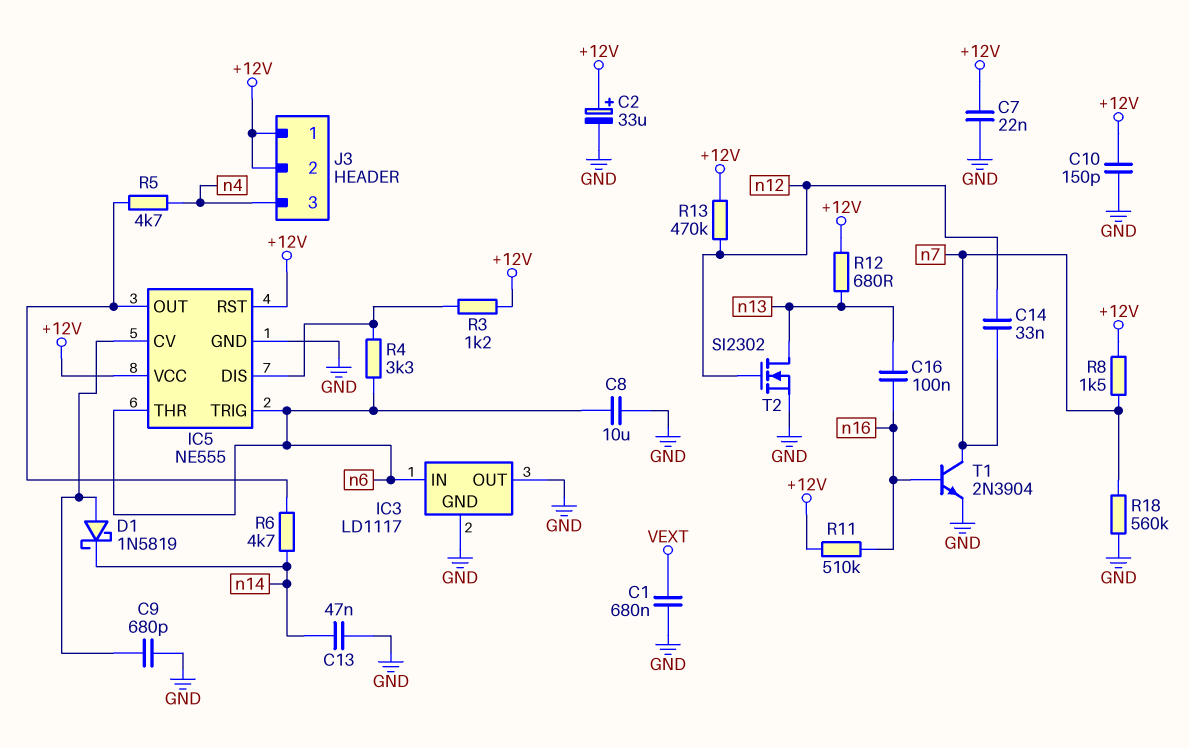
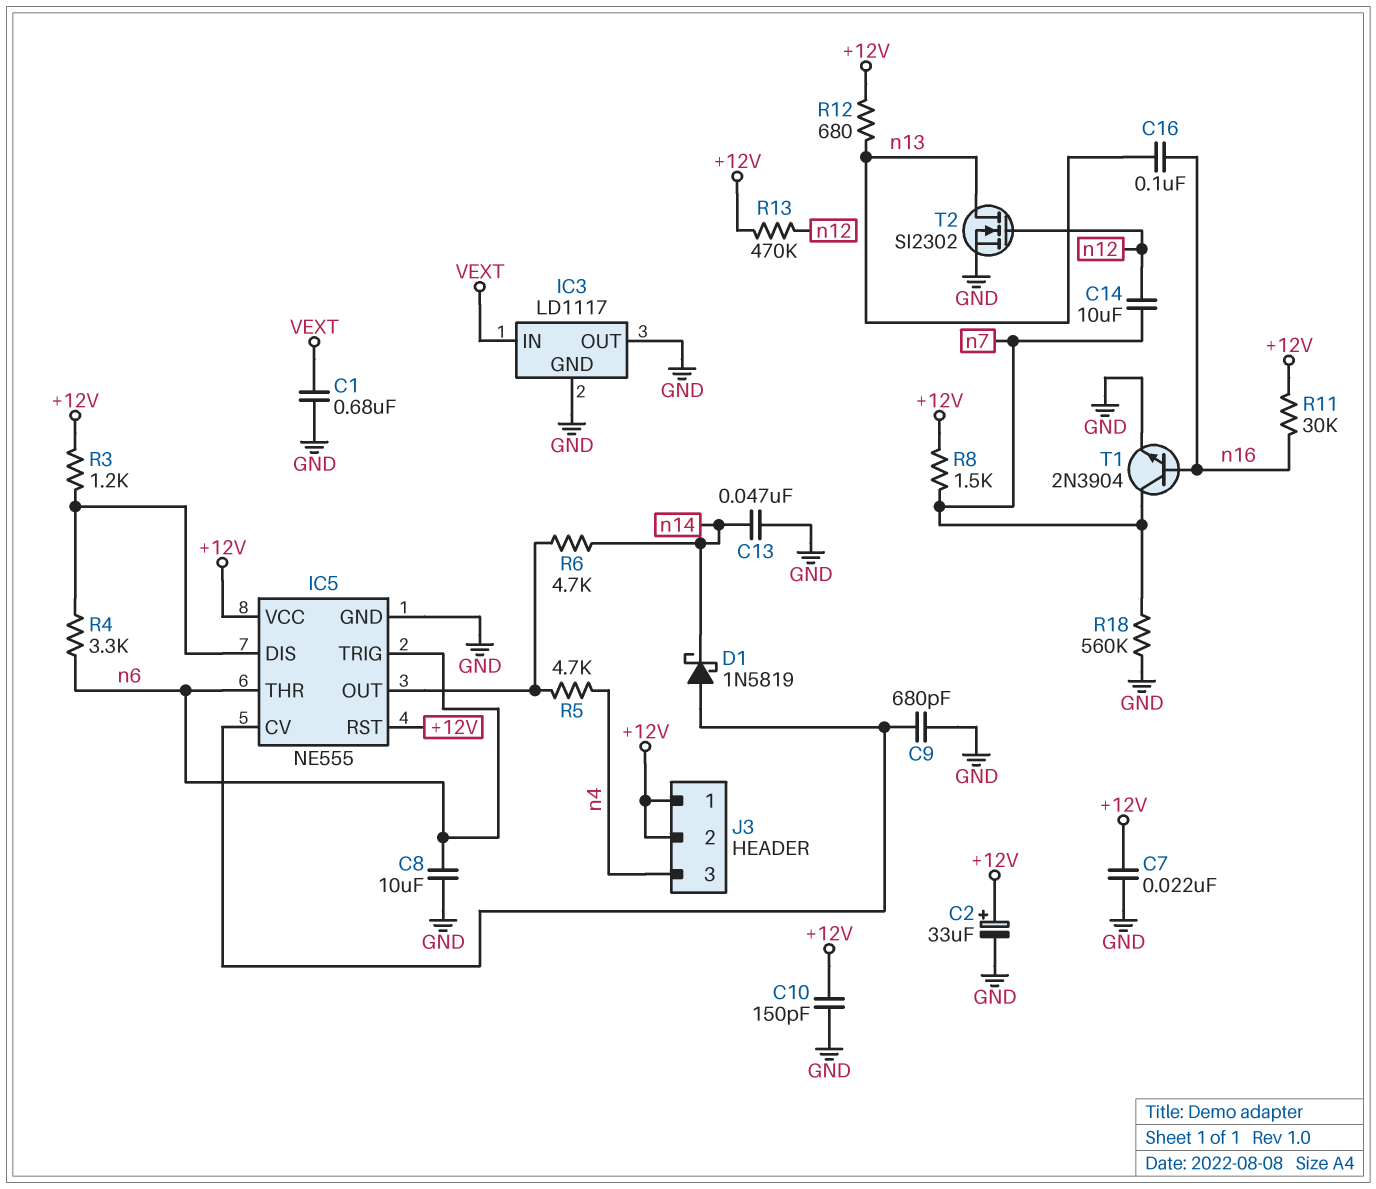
C14: 33nF (n7, n12) -> 10uF (n7, n12)
IC3 pin IN: n6 -> VEXT
R11: 510k (+12V, n16) -> 30k (+12V, n16)

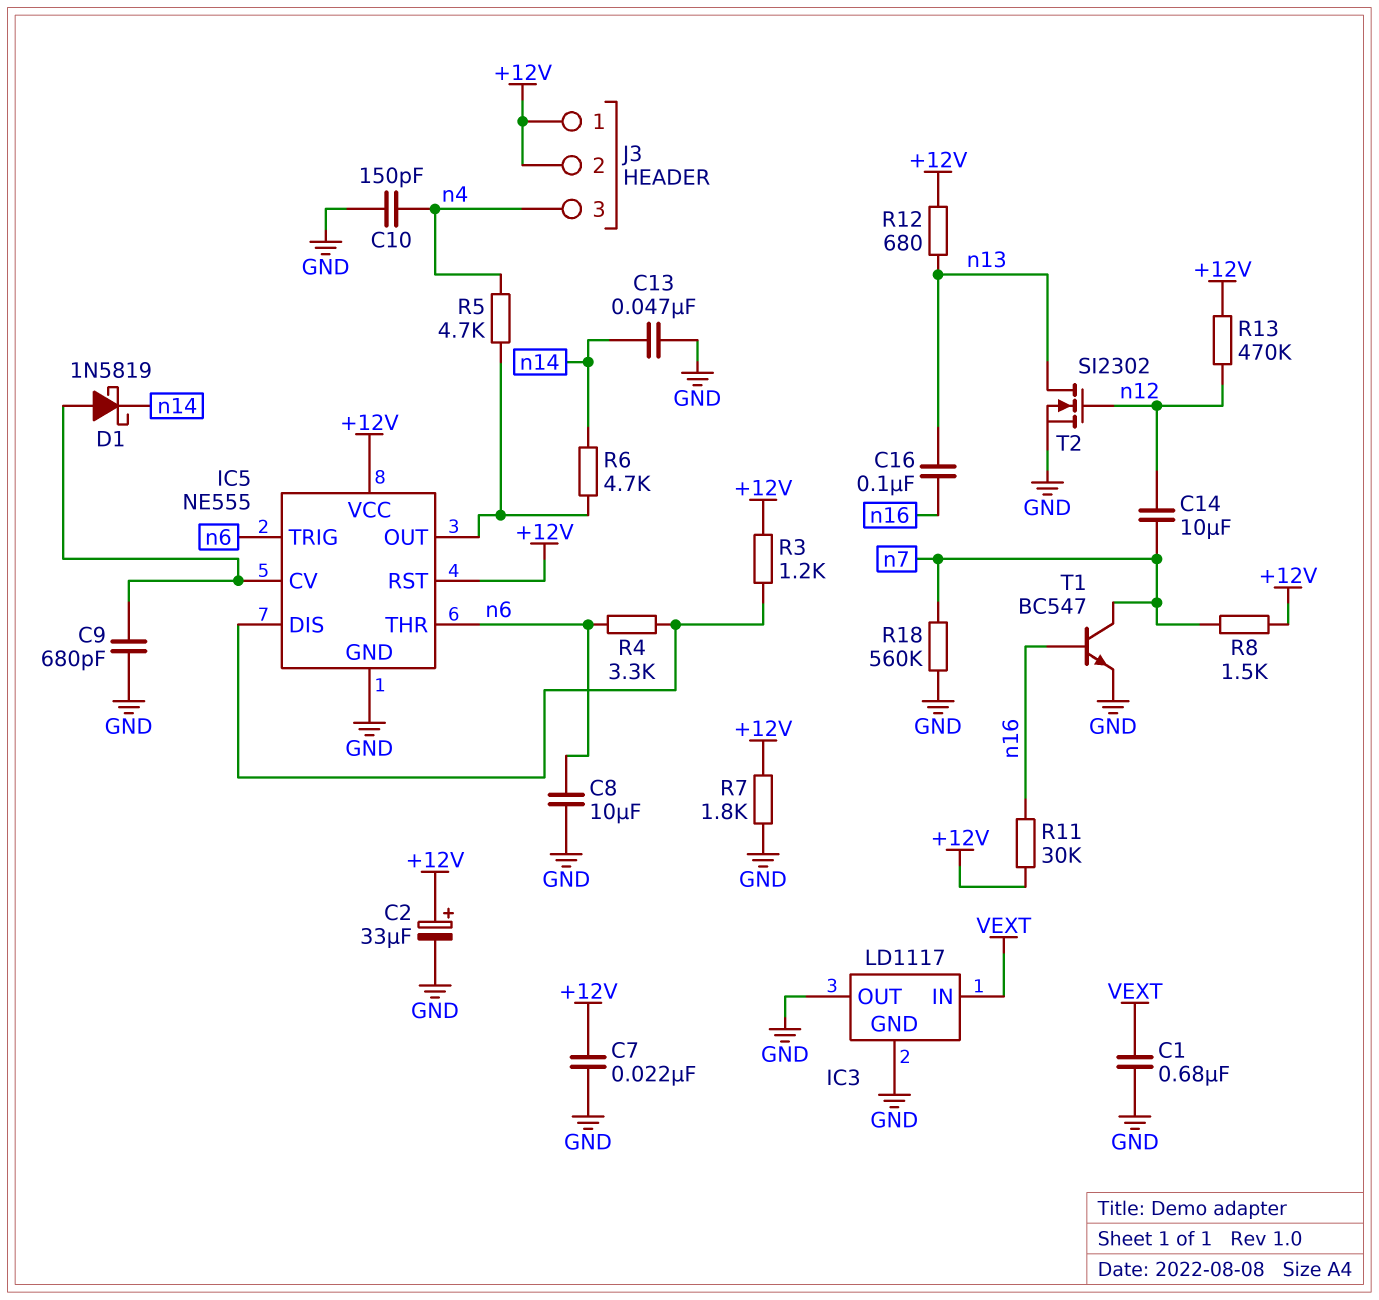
C10: 150pF (+12V, GND) -> 150pF (GND, n4)
R7: none -> 1.8k (+12V, GND)
T1: NPN 2N3904 (B n16, C n7, E GND) -> NPN BC547 (B n16, C n7, E GND)

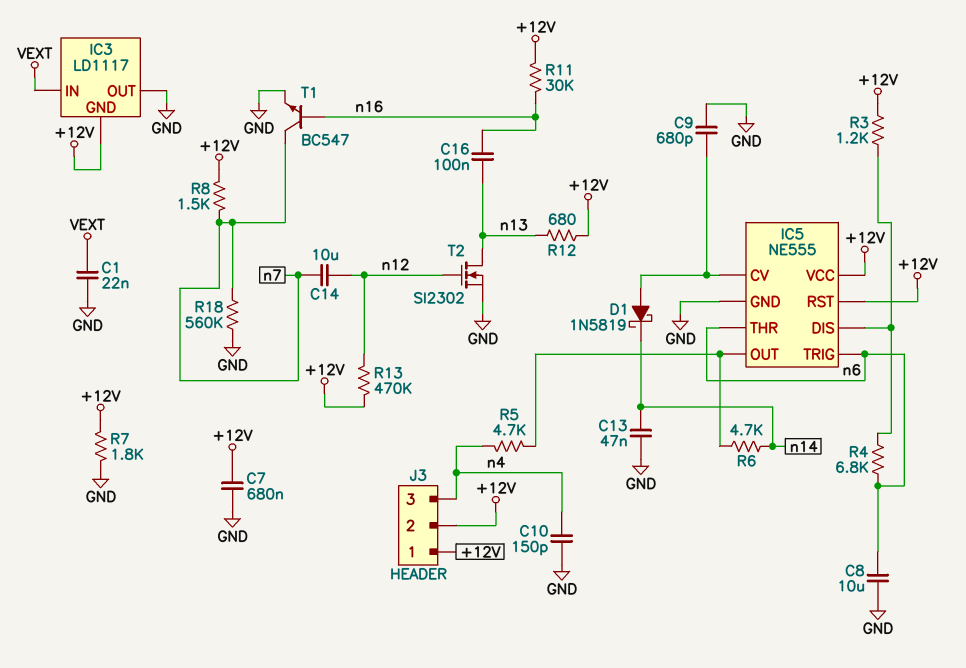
C1: 680nF (GND, VEXT) -> 22nF (GND, VEXT)
C2: 33uF (plus +12V, minus GND) -> none
C7: 22nF (+12V, GND) -> 680nF (+12V, GND)
IC3 pin GND: GND -> +12V
R4: 3.3k (IC5/DIS, n6) -> 6.8k (IC5/DIS, n6)

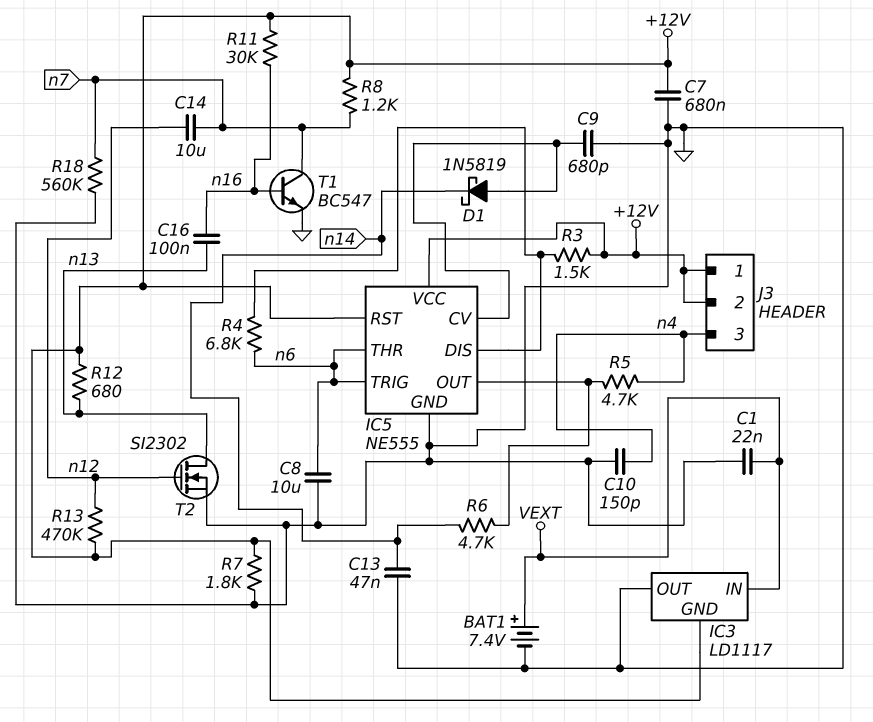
BAT1: none -> 7.4V (plus VEXT, minus GND)
R3: 1.2k (+12V, IC5/DIS) -> 1.5k (+12V, IC5/DIS)
R8: 1.5k (+12V, n7) -> 1.2k (+12V, n7)

